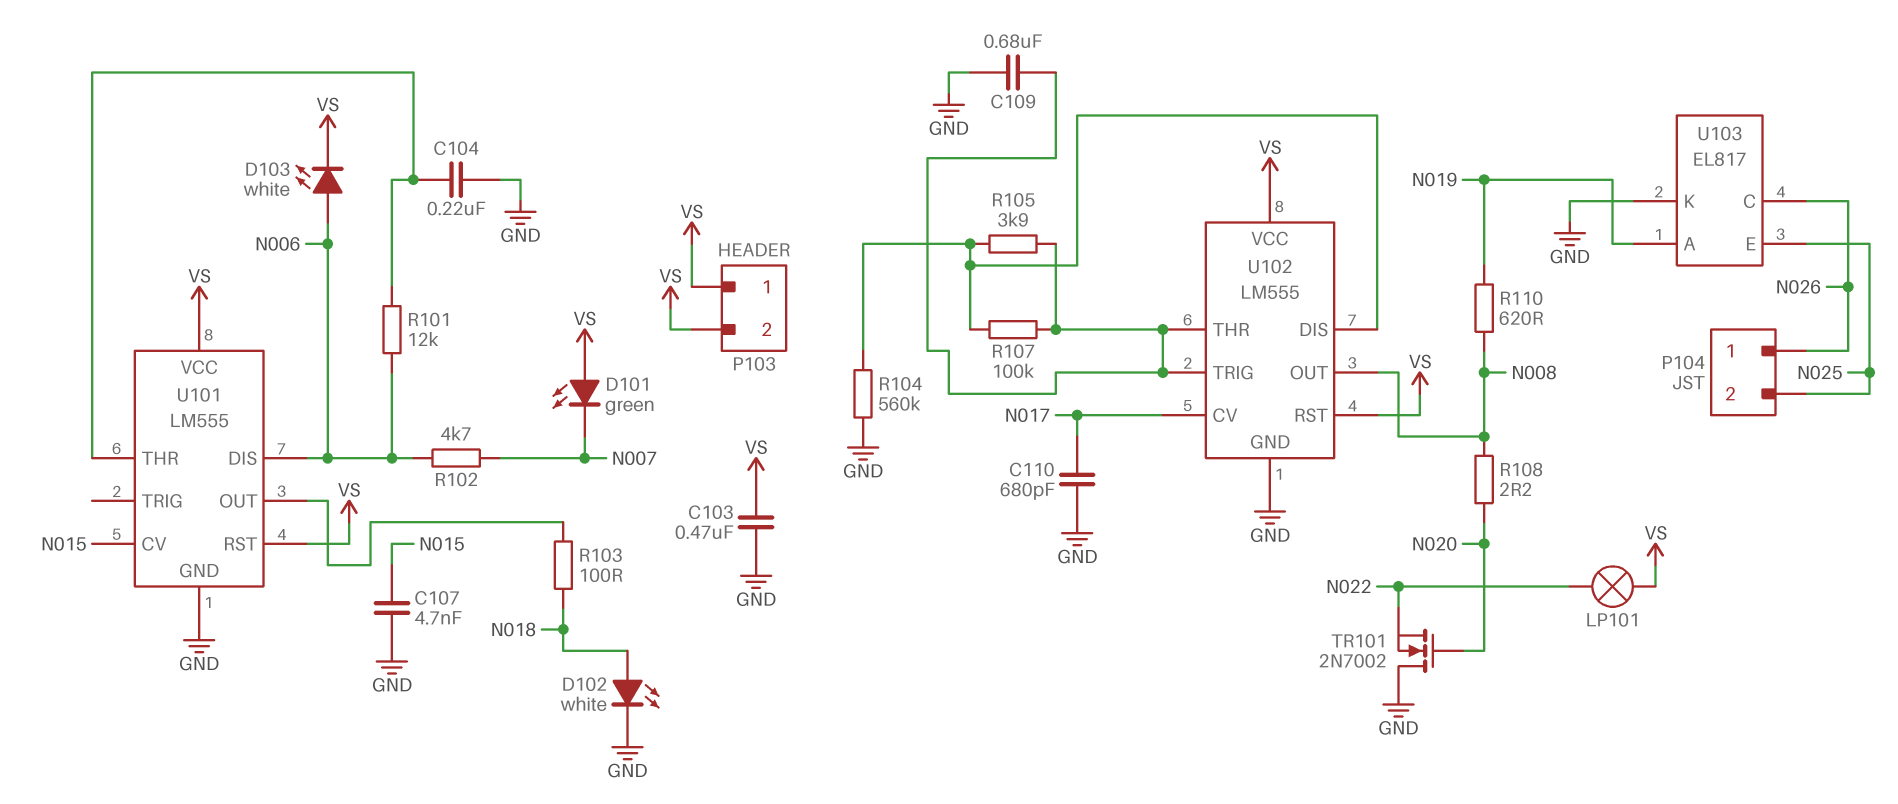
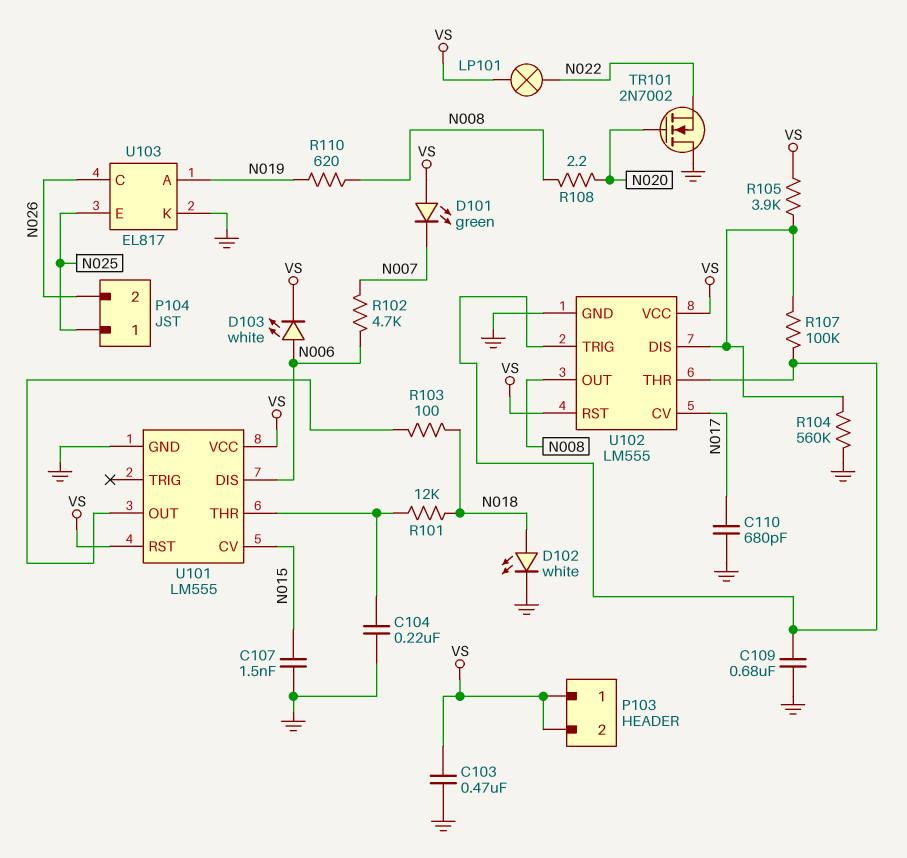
C107: 4.7nF (GND, N015) -> 1.5nF (GND, N015)
P104 pin 1: N026 -> N025
P104 pin 2: N025 -> N026
R101: 12k (N006, U101/THR) -> 12k (N018, U101/THR)
R105: 3.9k (U102/DIS, U102/THR) -> 3.9k (U102/DIS, VS)

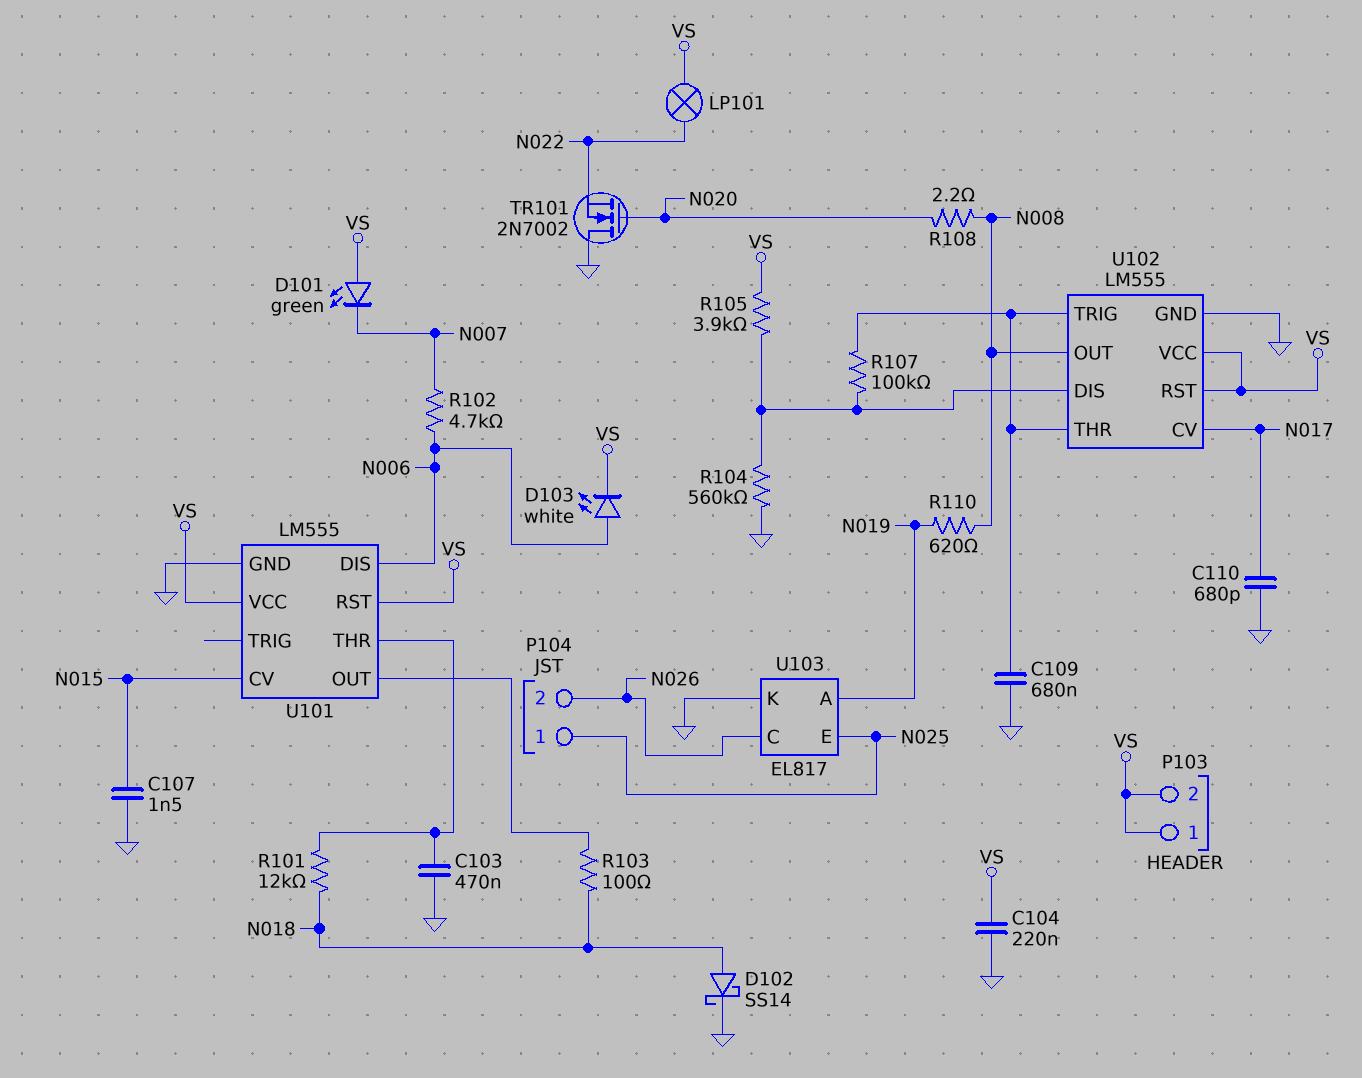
C103: 470nF (GND, VS) -> 470nF (GND, U101/THR)
C104: 220nF (GND, U101/THR) -> 220nF (GND, VS)
D102: LED white (A N018, K GND) -> schottky SS14 (A N018, K GND)

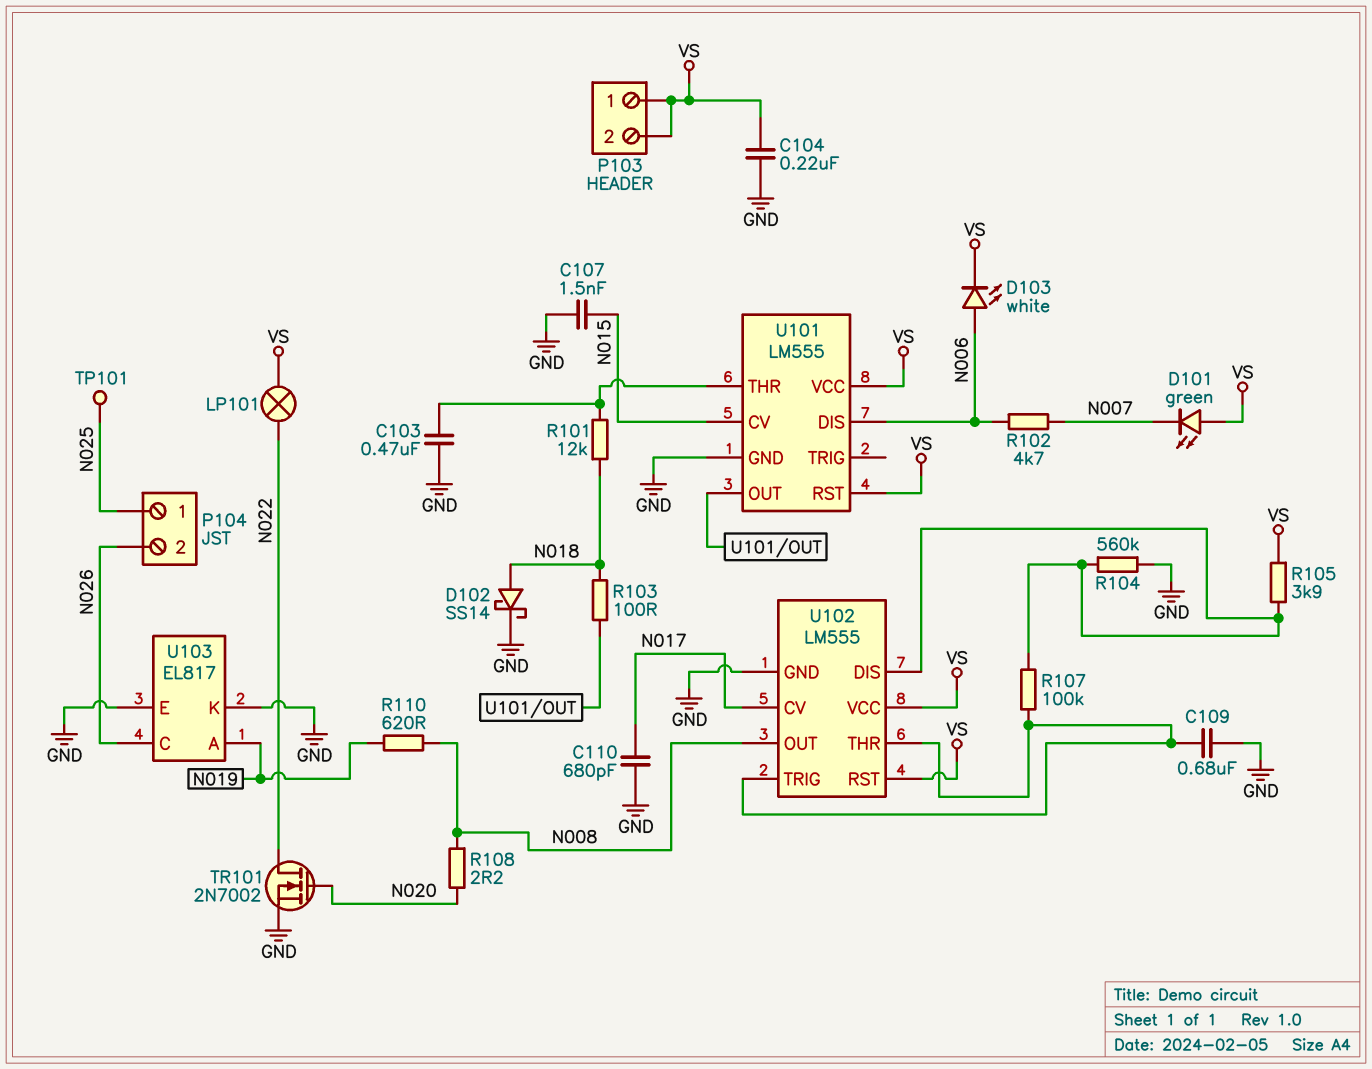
TP101: none -> test point (N025)
TR101: NMOS 2N7002 (G N020, D GND, S N022) -> NMOS 2N7002 (G N020, D N022, S GND)
U103 pin E: N025 -> GND

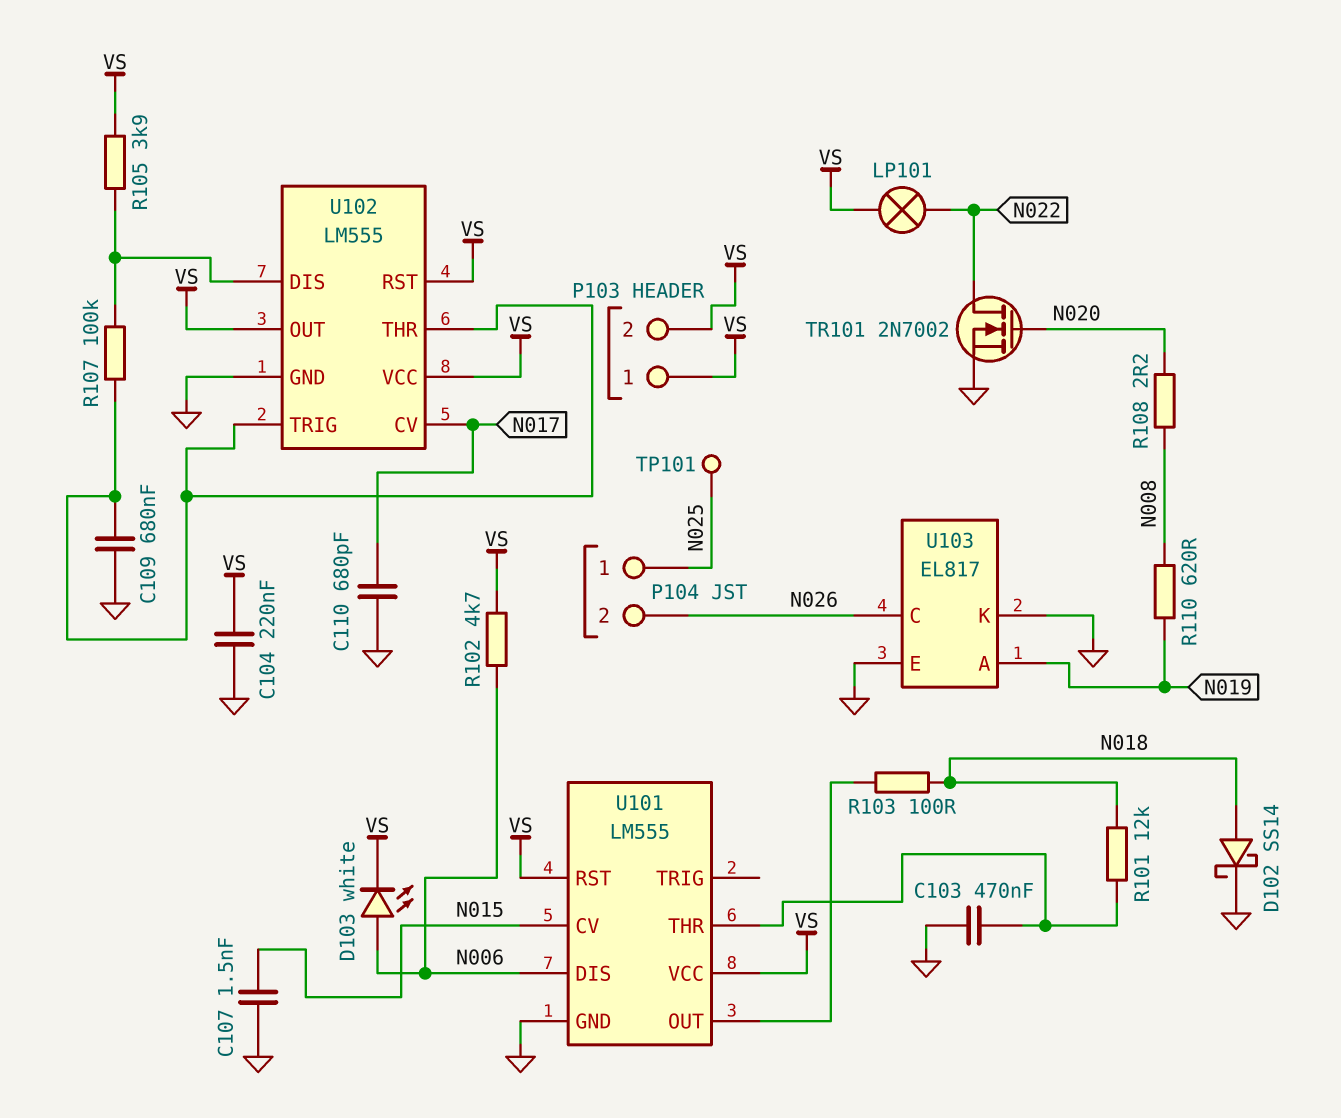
D101: LED green (A VS, K N007) -> none
R102: 4.7k (N006, N007) -> 4.7k (N006, VS)
R104: 560k (GND, U102/DIS) -> none
U102 pin OUT: N008 -> VS

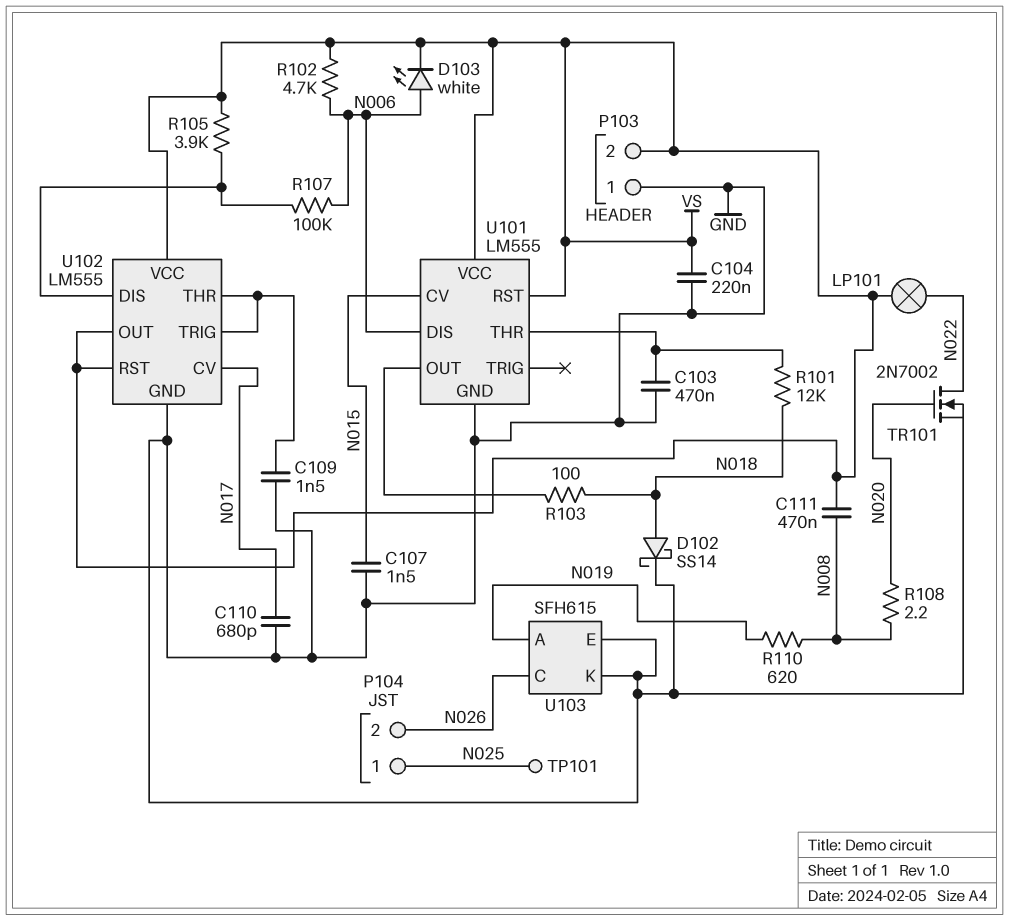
C109: 680nF (GND, U102/THR) -> 1.5nF (GND, U102/THR)
C111: none -> 470nF (N008, VS)
P103 pin 1: VS -> GND
R107: 100k (U102/DIS, U102/THR) -> 100k (N006, U102/DIS)
U103: EL817 -> SFH615

